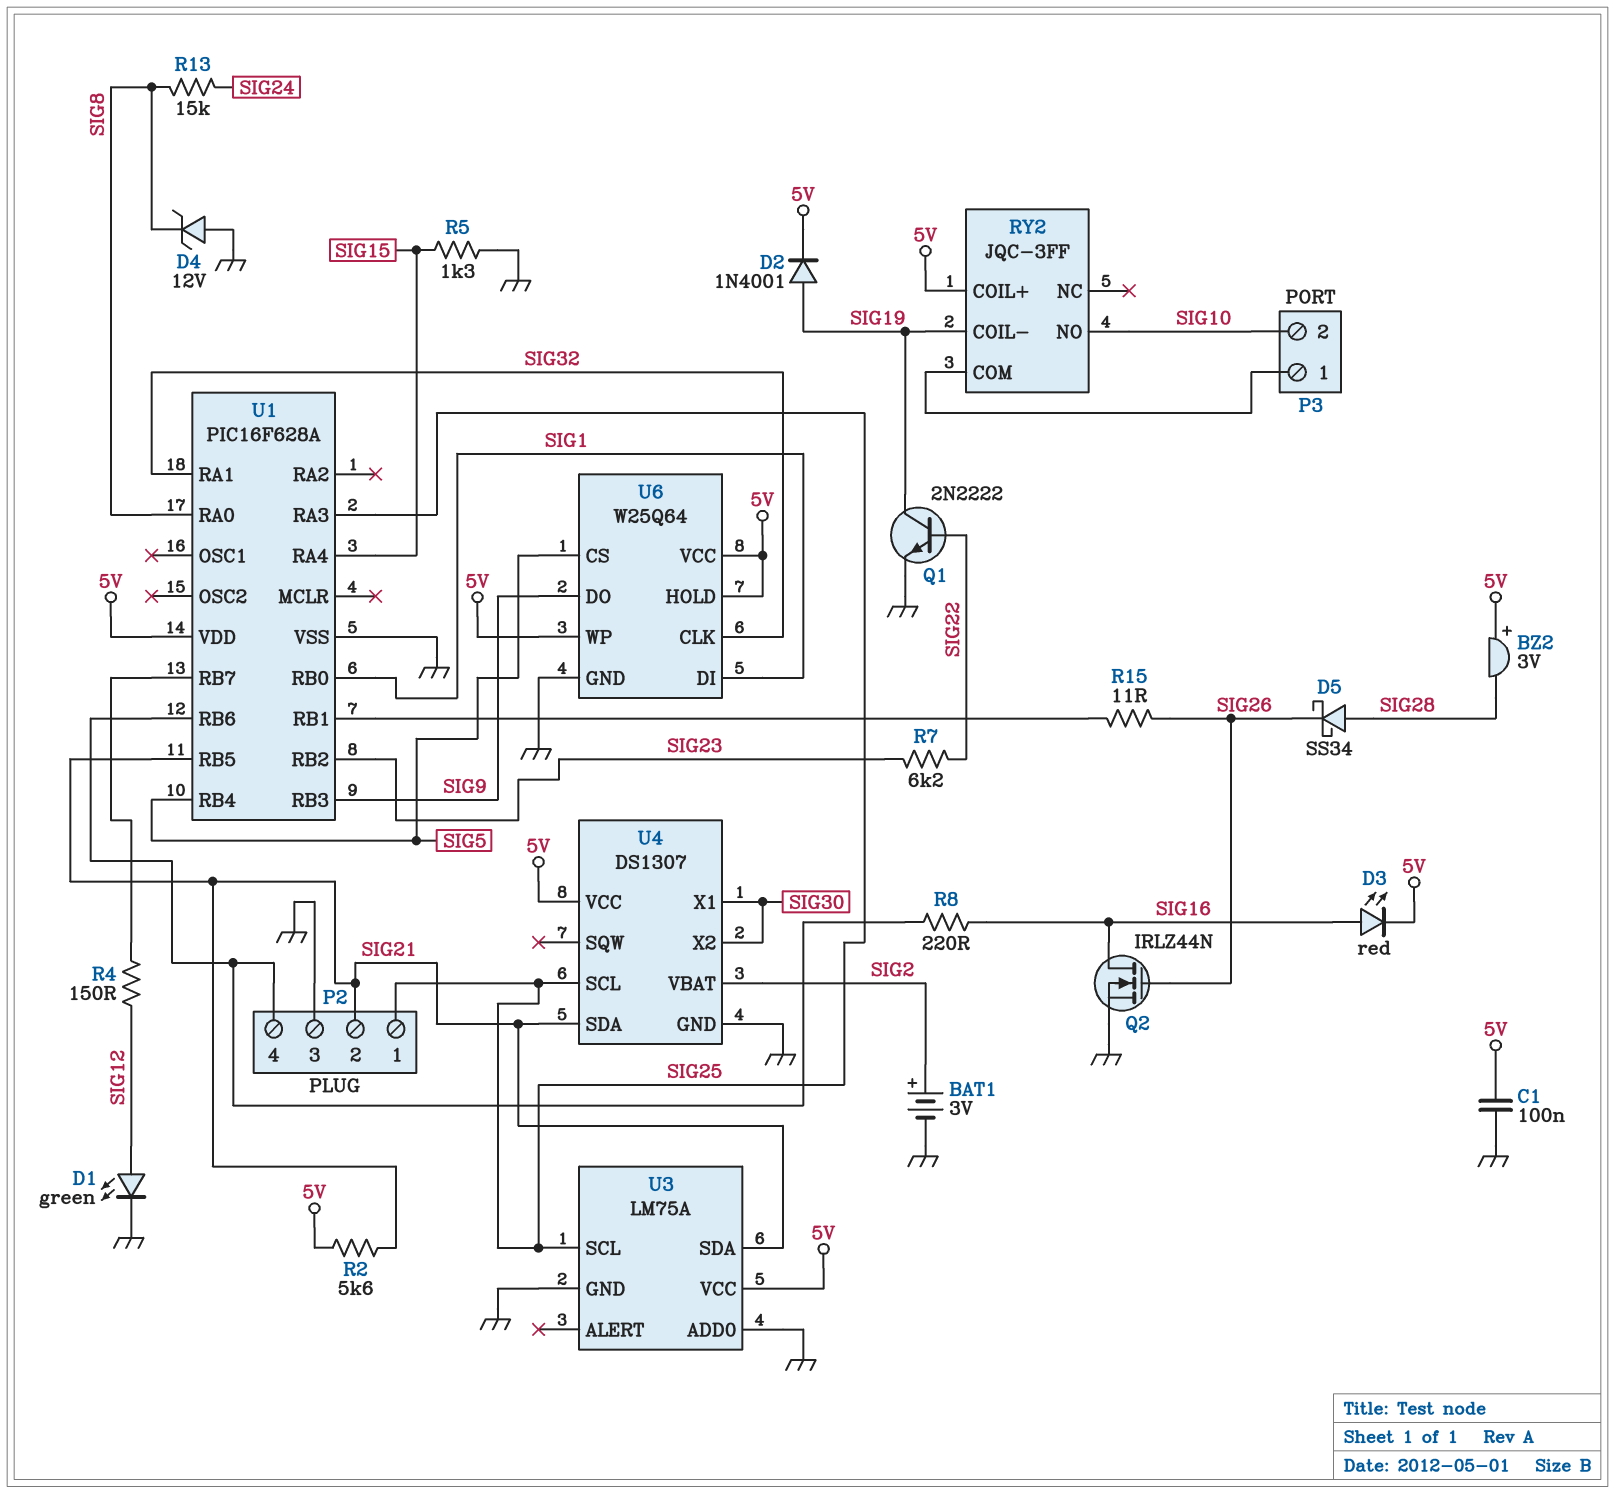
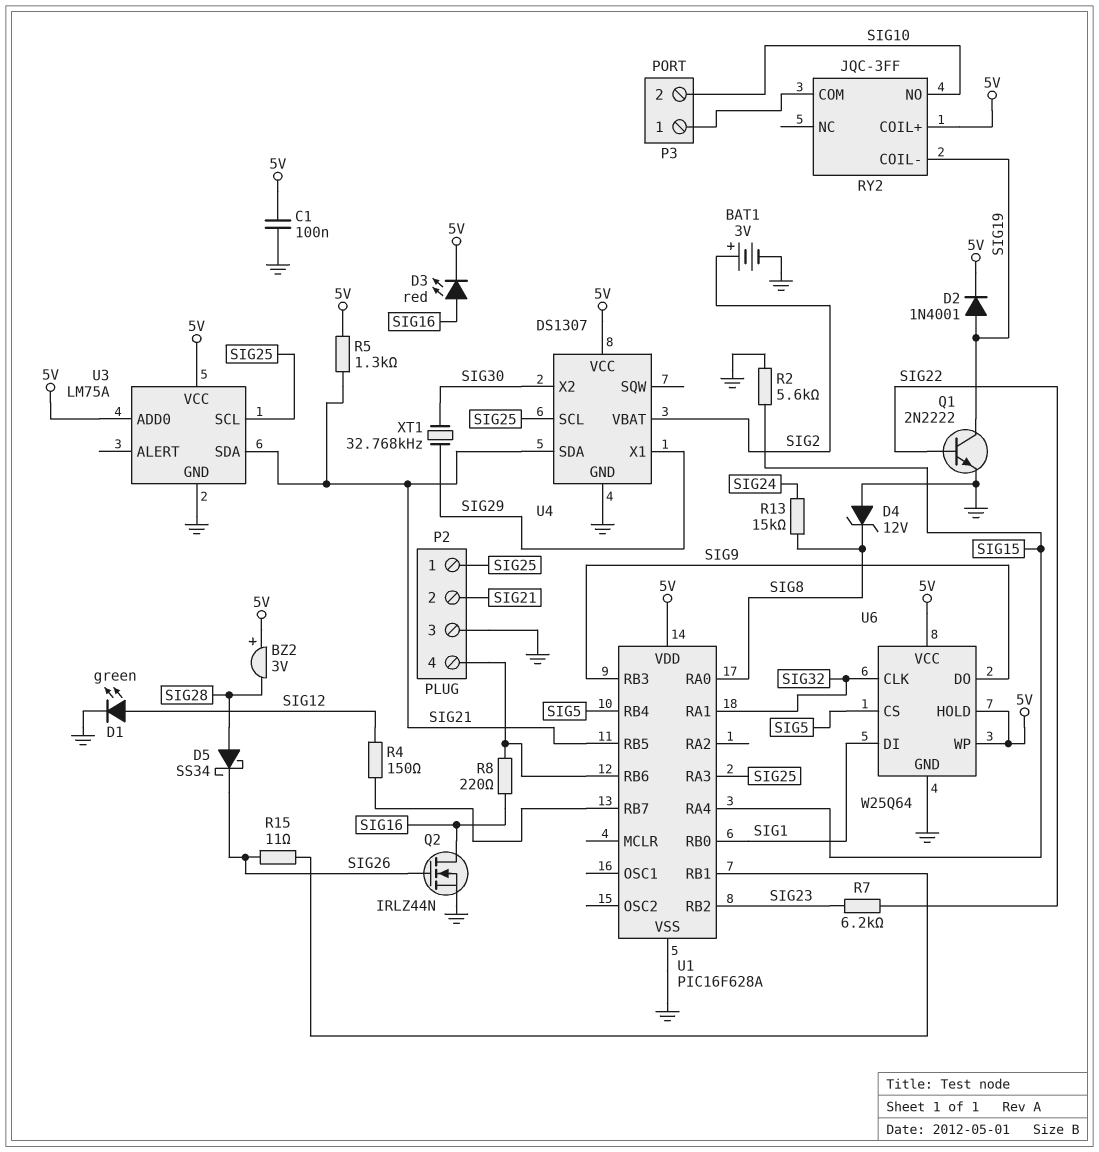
R2: 5.6k (5V, SIG21) -> 5.6k (GND, SIG15)
R5: 1.3k (GND, SIG15) -> 1.3k (5V, SIG21)
U3 pin ADD0: GND -> 5V
U4 pin X1: SIG30 -> SIG29
XT1: none -> 32.768kHz (SIG29, SIG30)

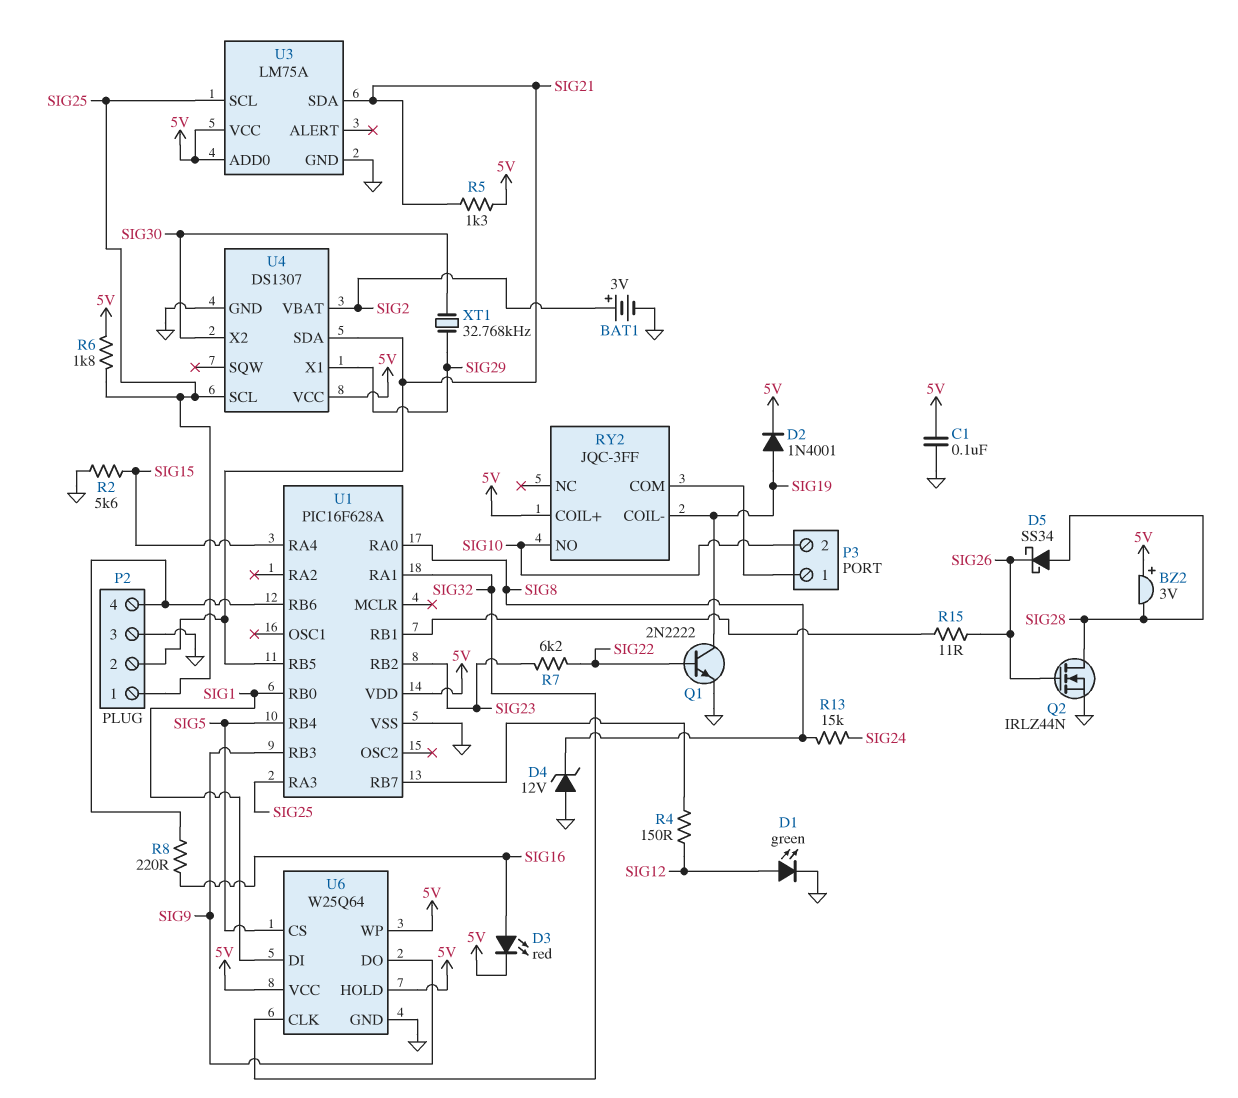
Q2: NMOS IRLZ44N (G SIG26, D SIG16, S GND) -> NMOS IRLZ44N (G SIG26, D SIG28, S GND)
R6: none -> 1.8k (5V, SIG25)

